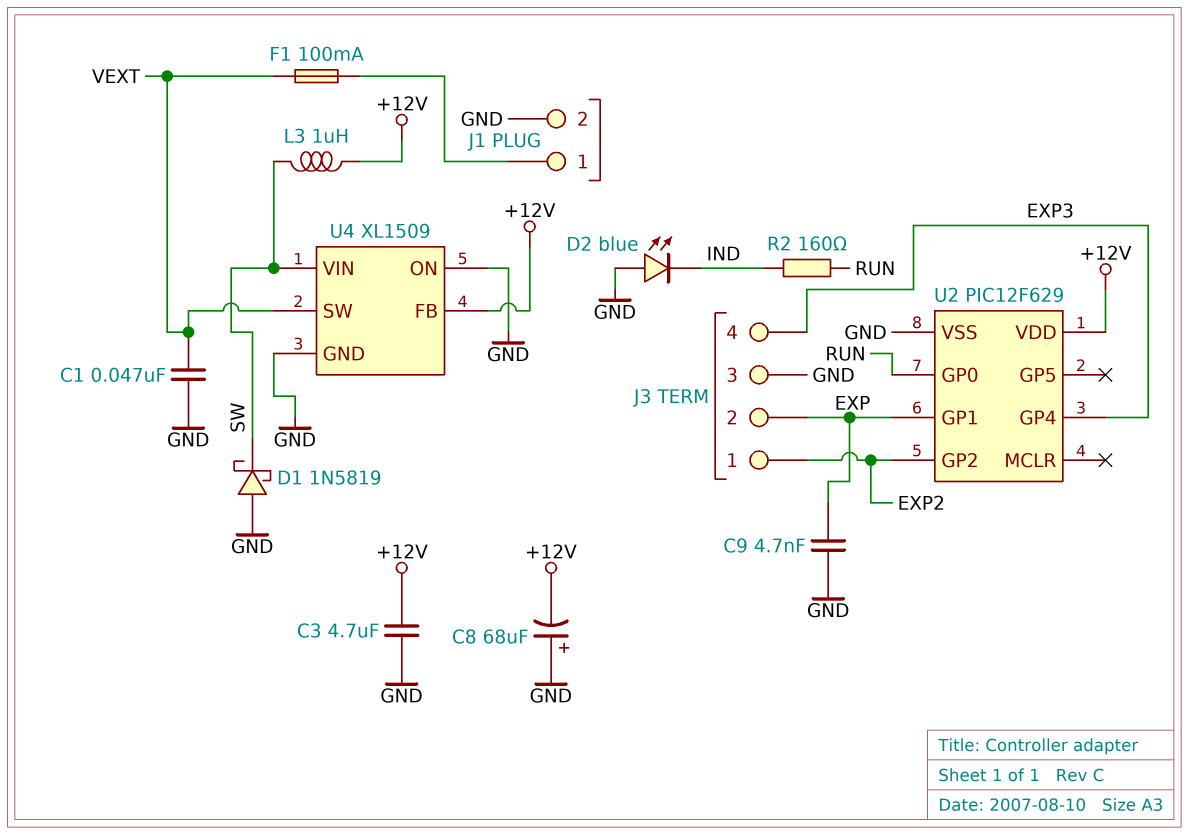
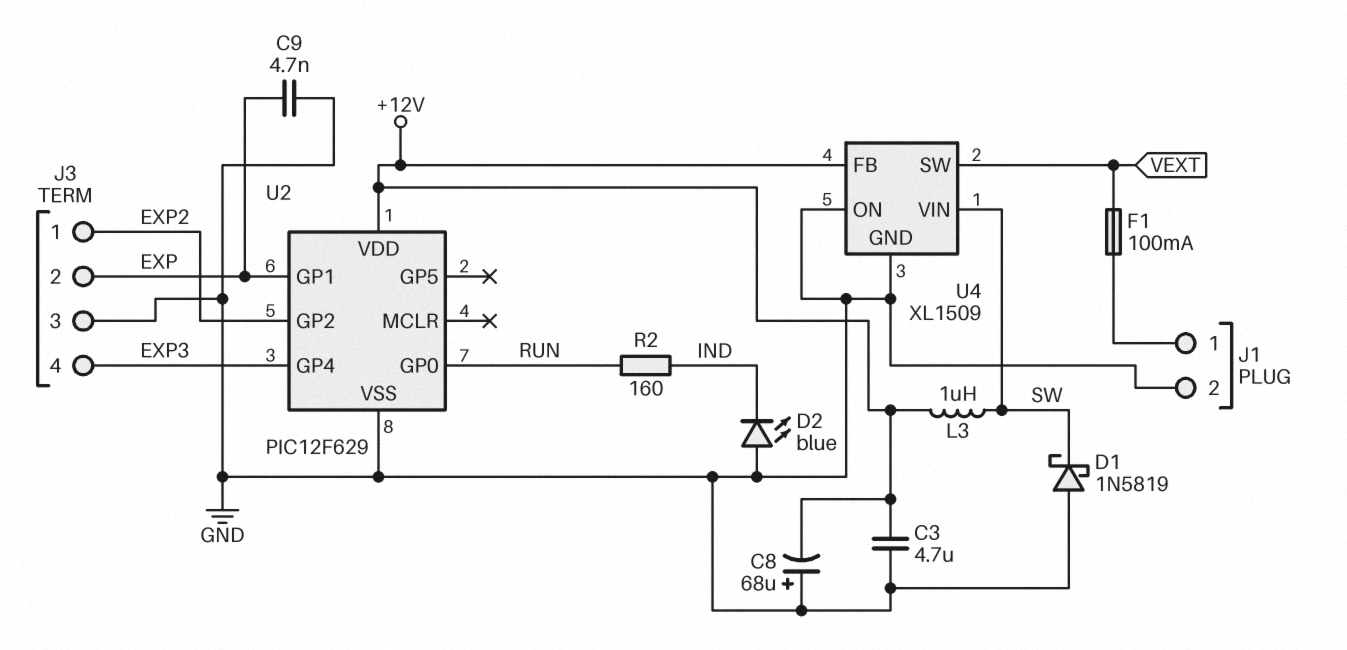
C1: 47nF (GND, VEXT) -> none

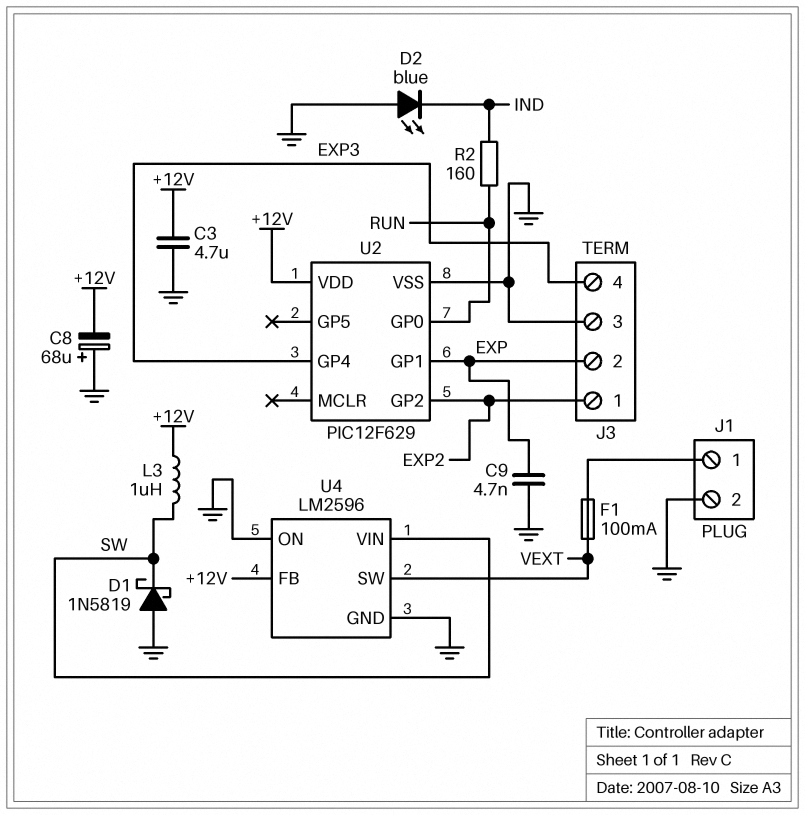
U4: XL1509 -> LM2596

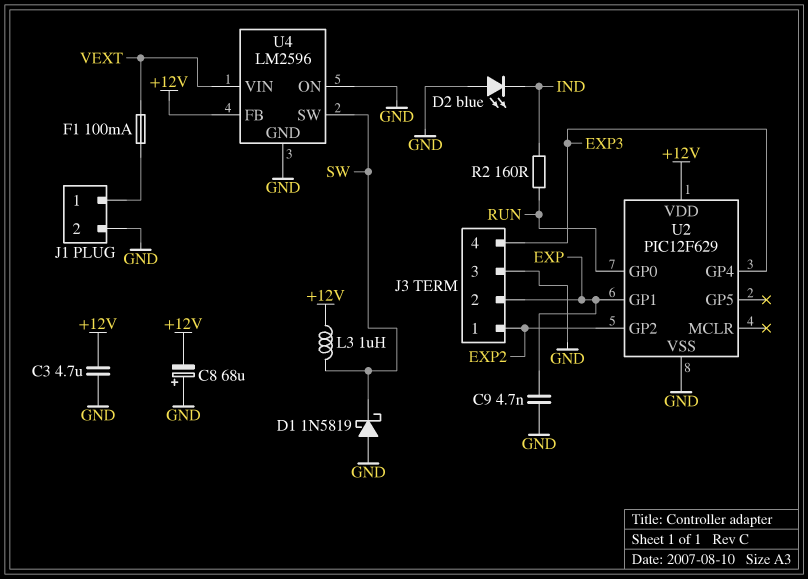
U4 pin SW: VEXT -> SW
U4 pin VIN: SW -> VEXT

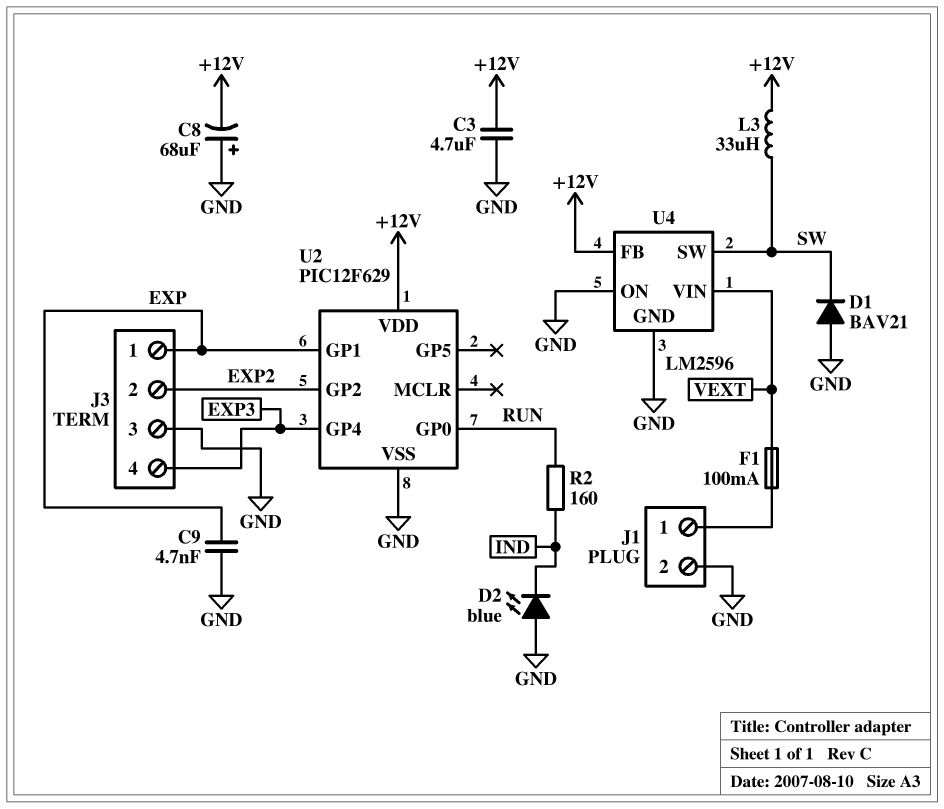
D1: schottky 1N5819 (A GND, K SW) -> diode BAV21 (A GND, K SW)
J3 pin 1: EXP2 -> EXP
J3 pin 2: EXP -> EXP2
L3: 1uH (+12V, SW) -> 33uH (+12V, SW)

